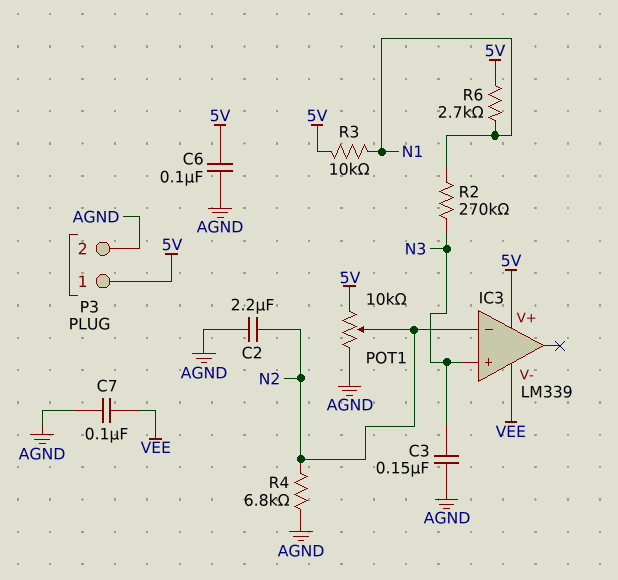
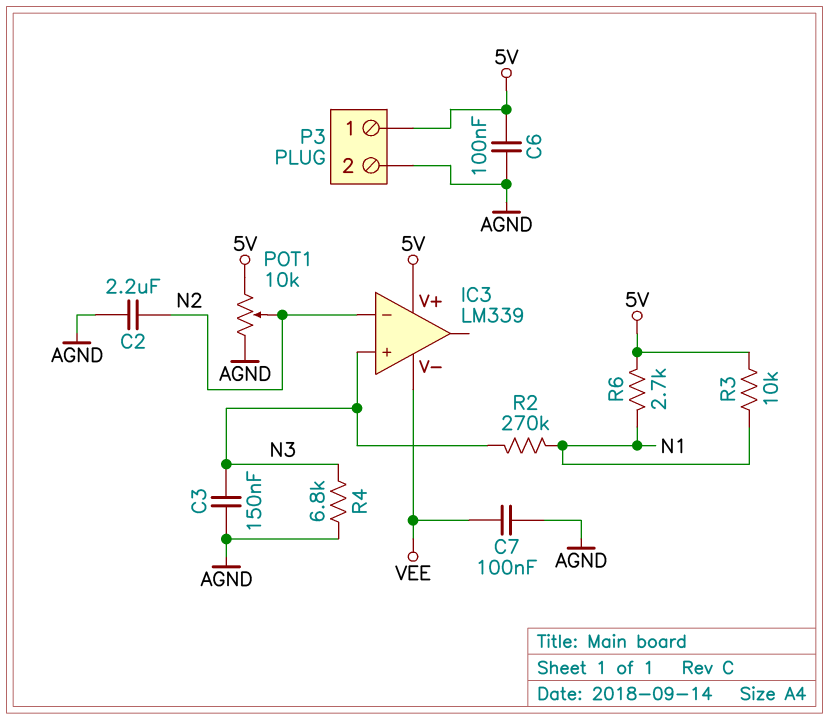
R4: 6.8k (AGND, N2) -> 6.8k (AGND, N3)

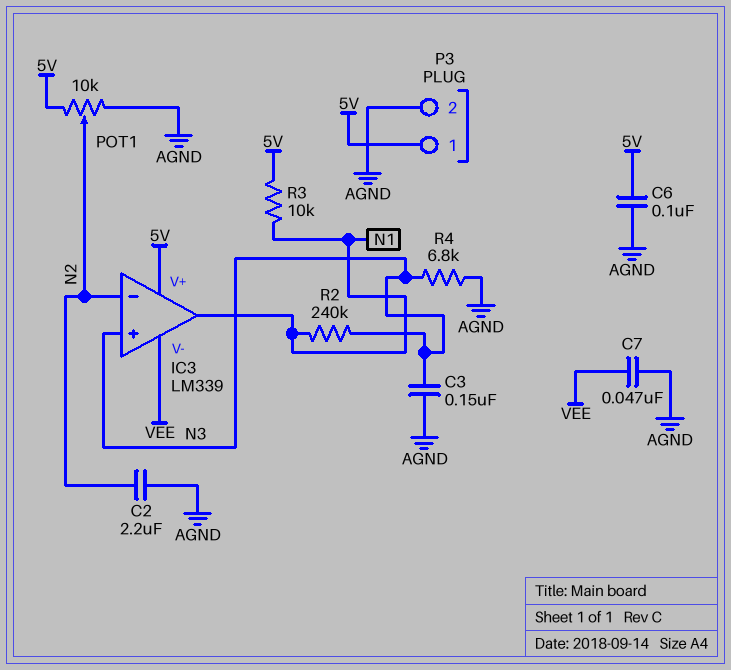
C7: 100nF (AGND, VEE) -> 47nF (AGND, VEE)
IC3 pin out: none -> N1
R2: 270k (N1, N3) -> 240k (N1, N3)
R6: 2.7k (5V, N1) -> none

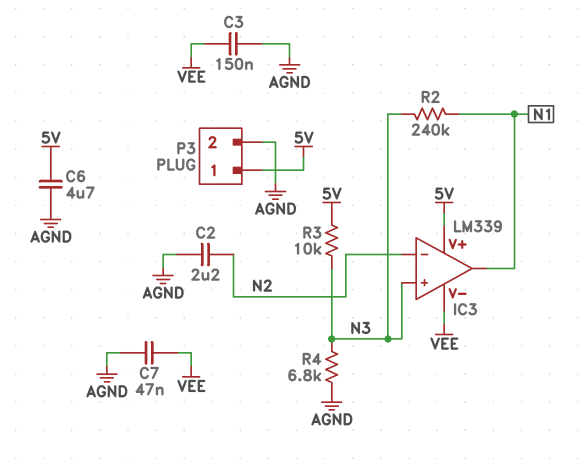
C3: 150nF (AGND, N3) -> 150nF (AGND, VEE)
C6: 100nF (5V, AGND) -> 4.7uF (5V, AGND)
POT1: 10k (5V, AGND, wiper N2) -> none
R3: 10k (5V, N1) -> 10k (5V, N3)

